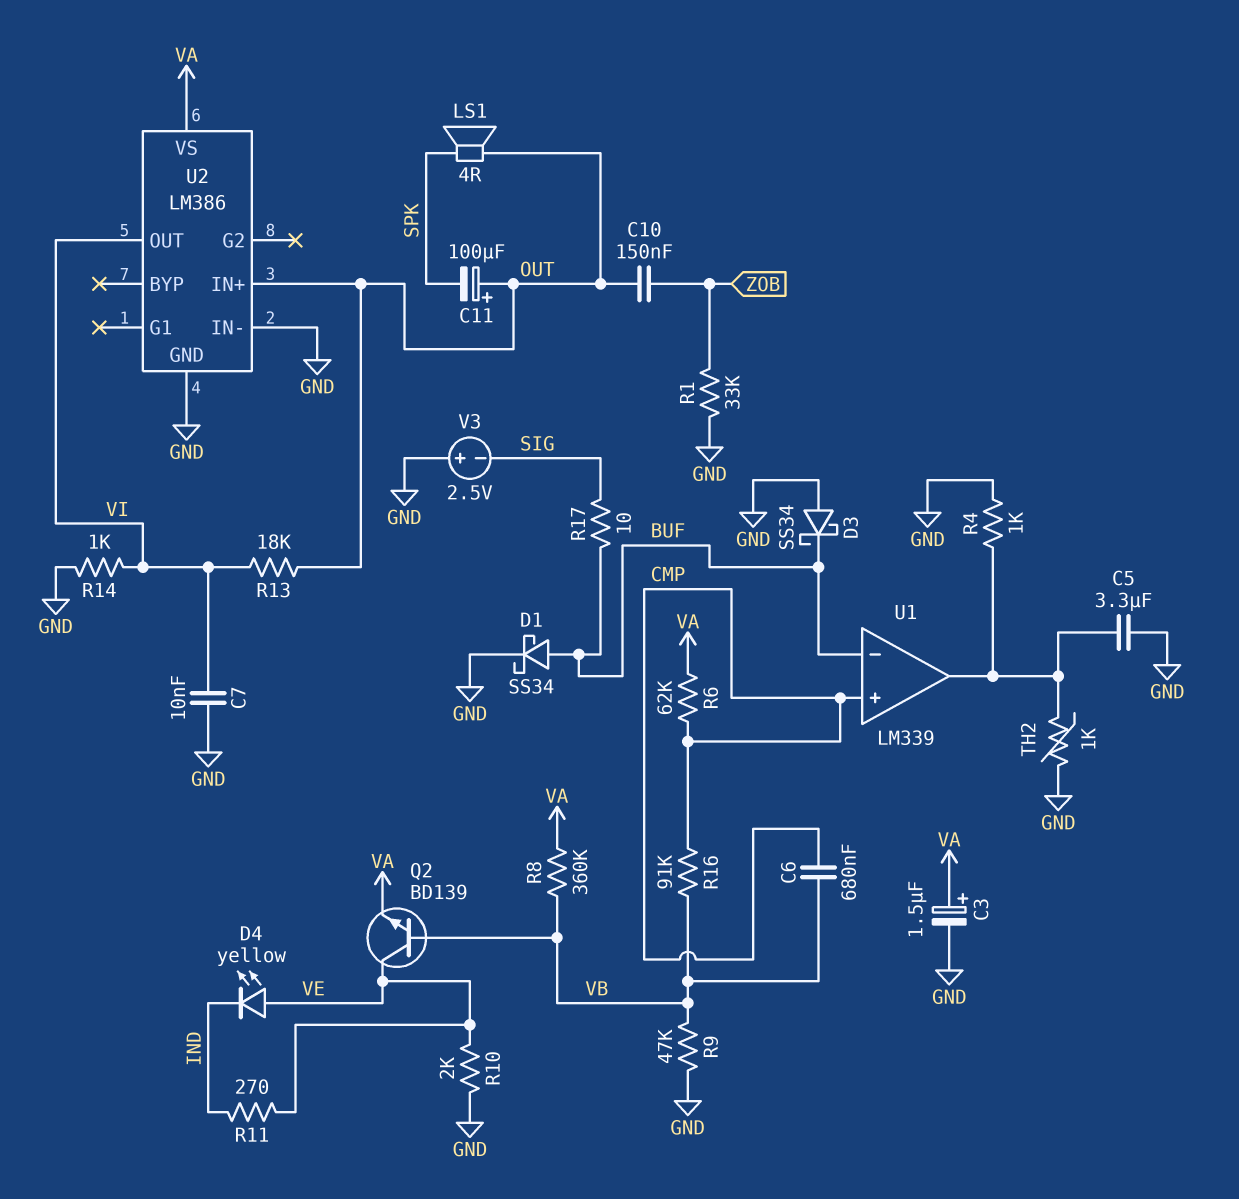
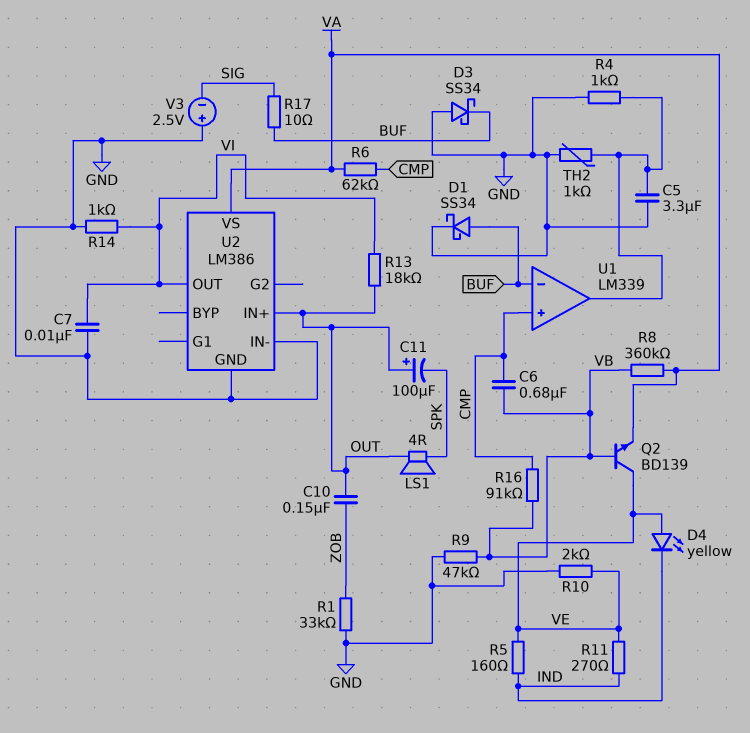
C3: 1.5uF (plus VA, minus GND) -> none
R5: none -> 160 (IND, VE)

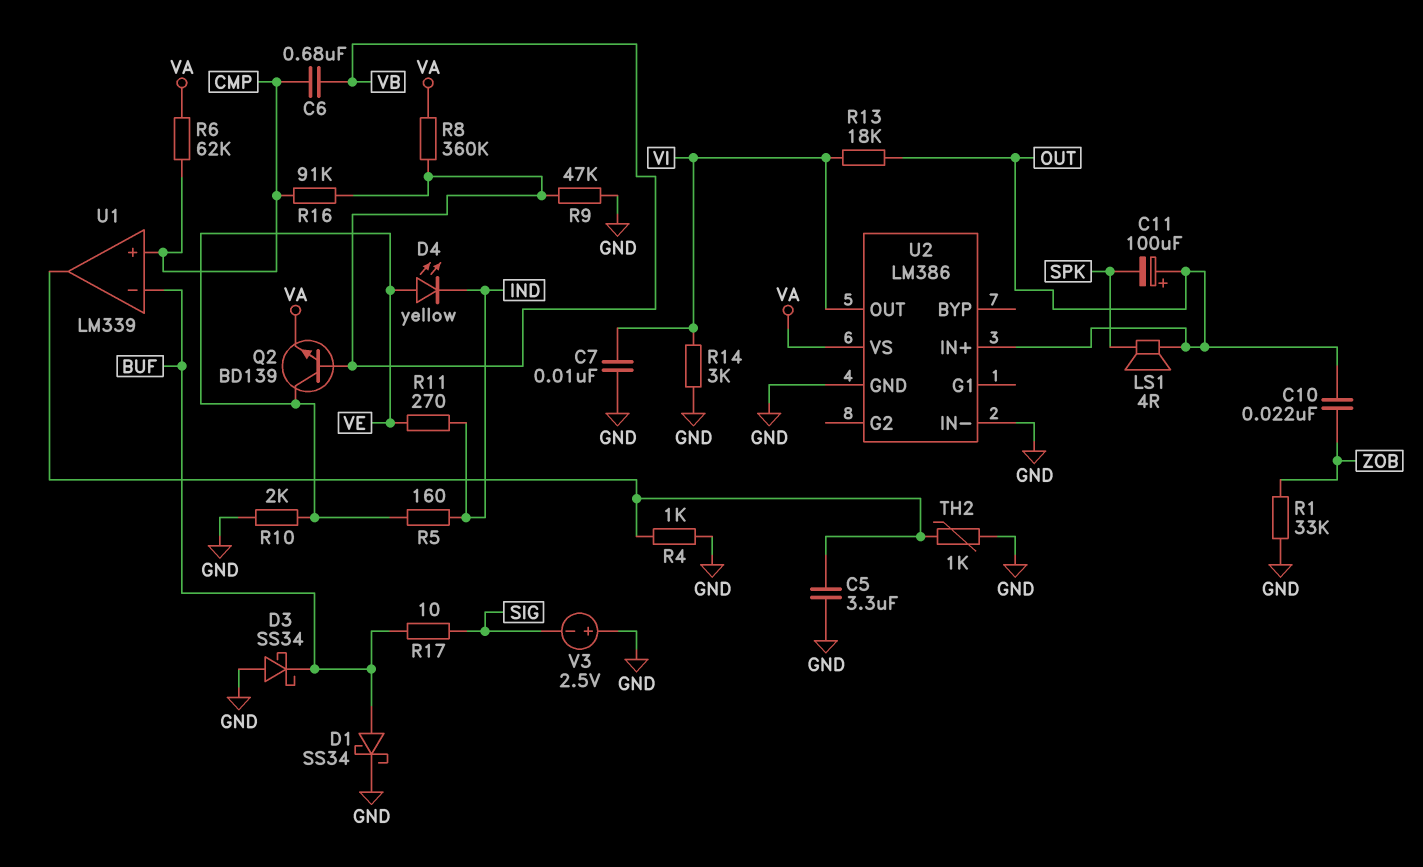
C10: 150nF (OUT, ZOB) -> 22nF (OUT, ZOB)
R14: 1k (GND, VI) -> 3k (GND, VI)

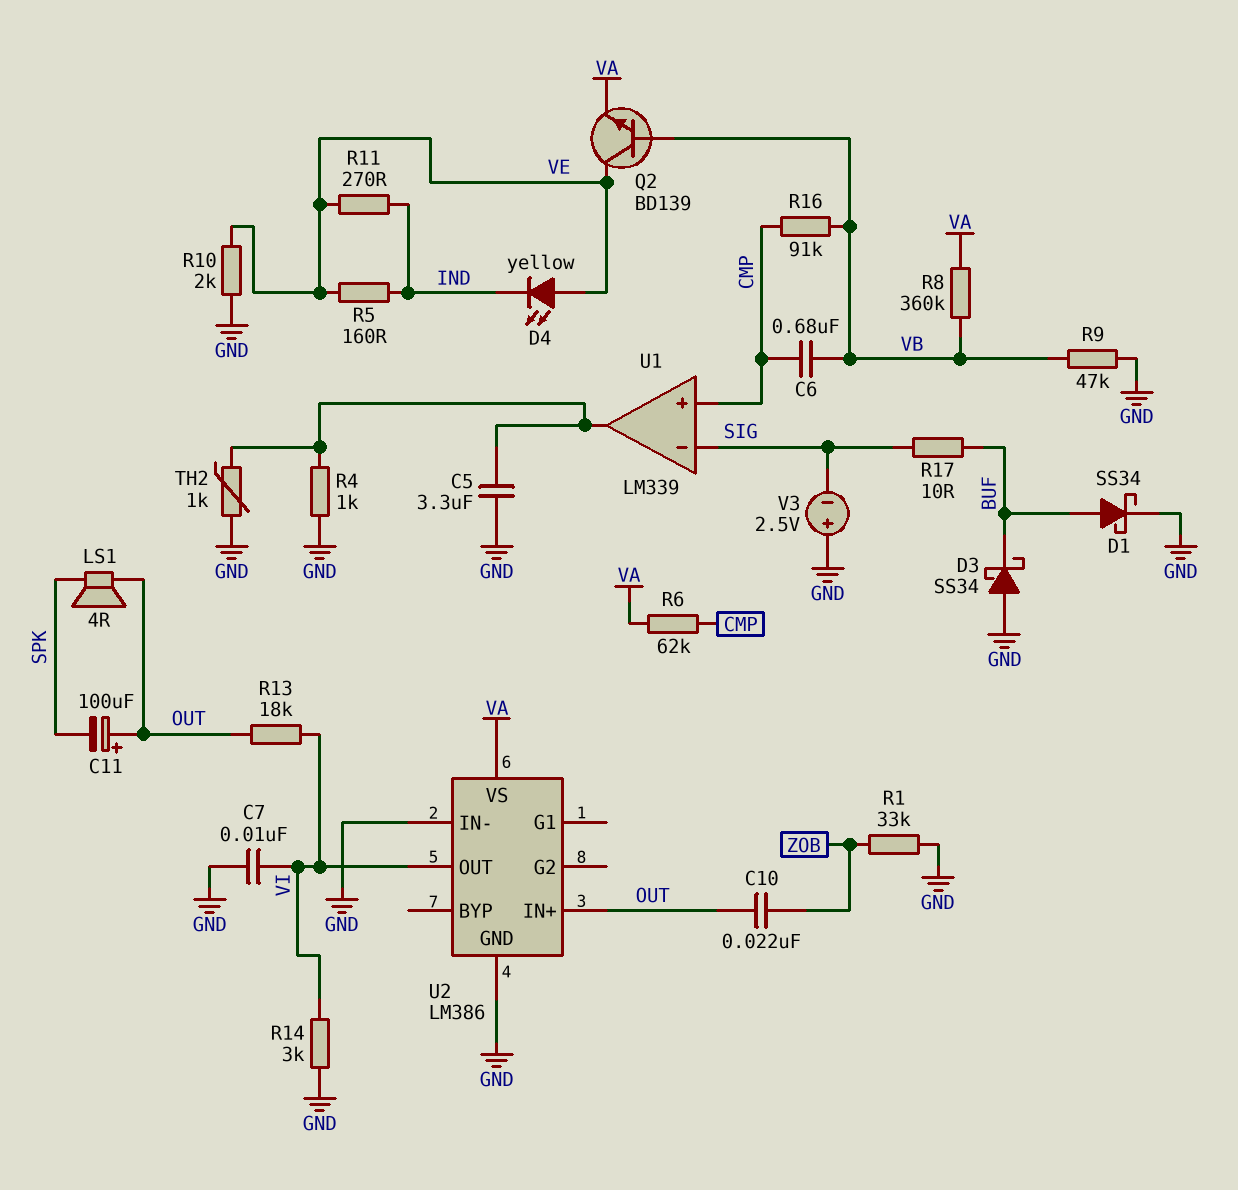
U1 pin in-: BUF -> SIG

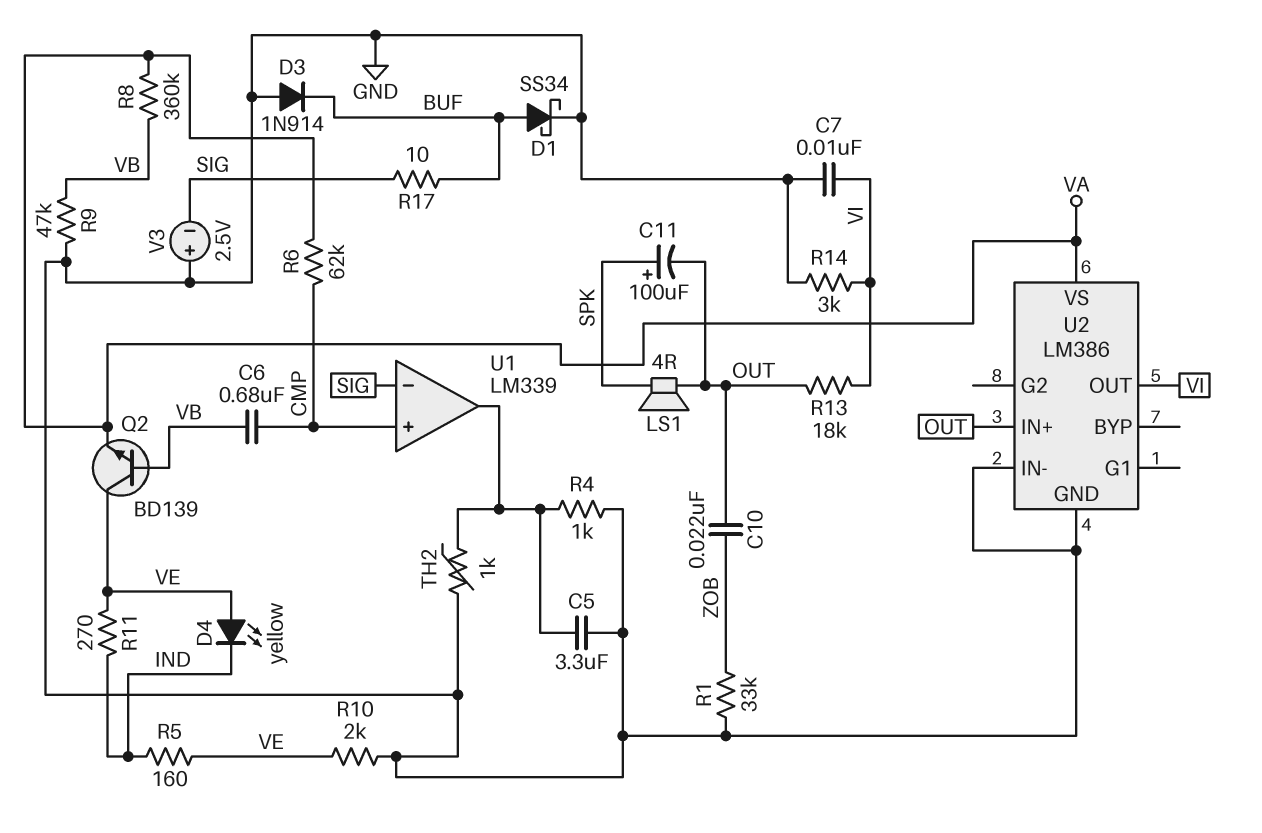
C11: 100uF (plus OUT, minus SPK) -> 100uF (plus SPK, minus OUT)
D3: schottky SS34 (A GND, K BUF) -> diode 1N914 (A GND, K BUF)
R16: 91k (CMP, VB) -> none

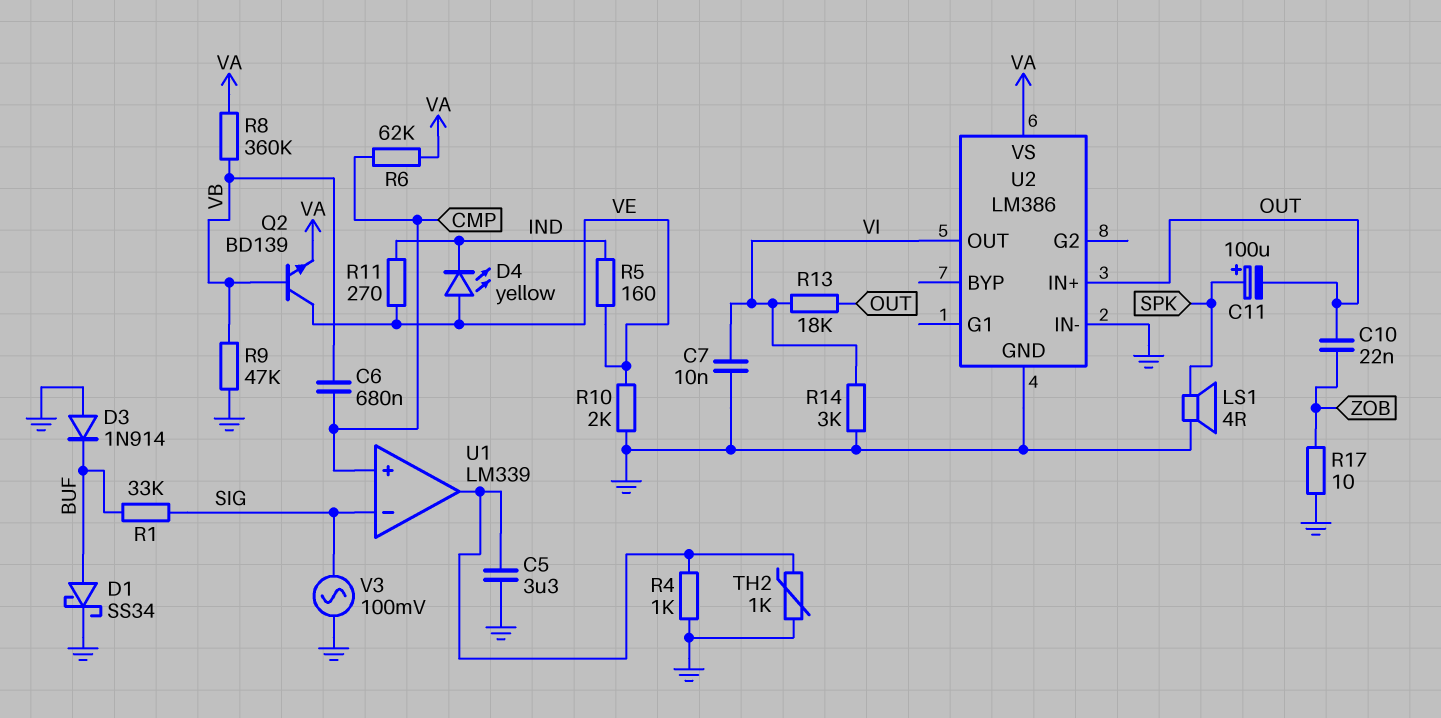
LS1: speaker 4R (OUT, SPK) -> speaker 4R (GND, SPK)
R1: 33k (GND, ZOB) -> 33k (BUF, SIG)
R17: 10 (BUF, SIG) -> 10 (GND, ZOB)
V3: 2.5V (plus GND, minus SIG) -> AC 100mV (GND, SIG)

